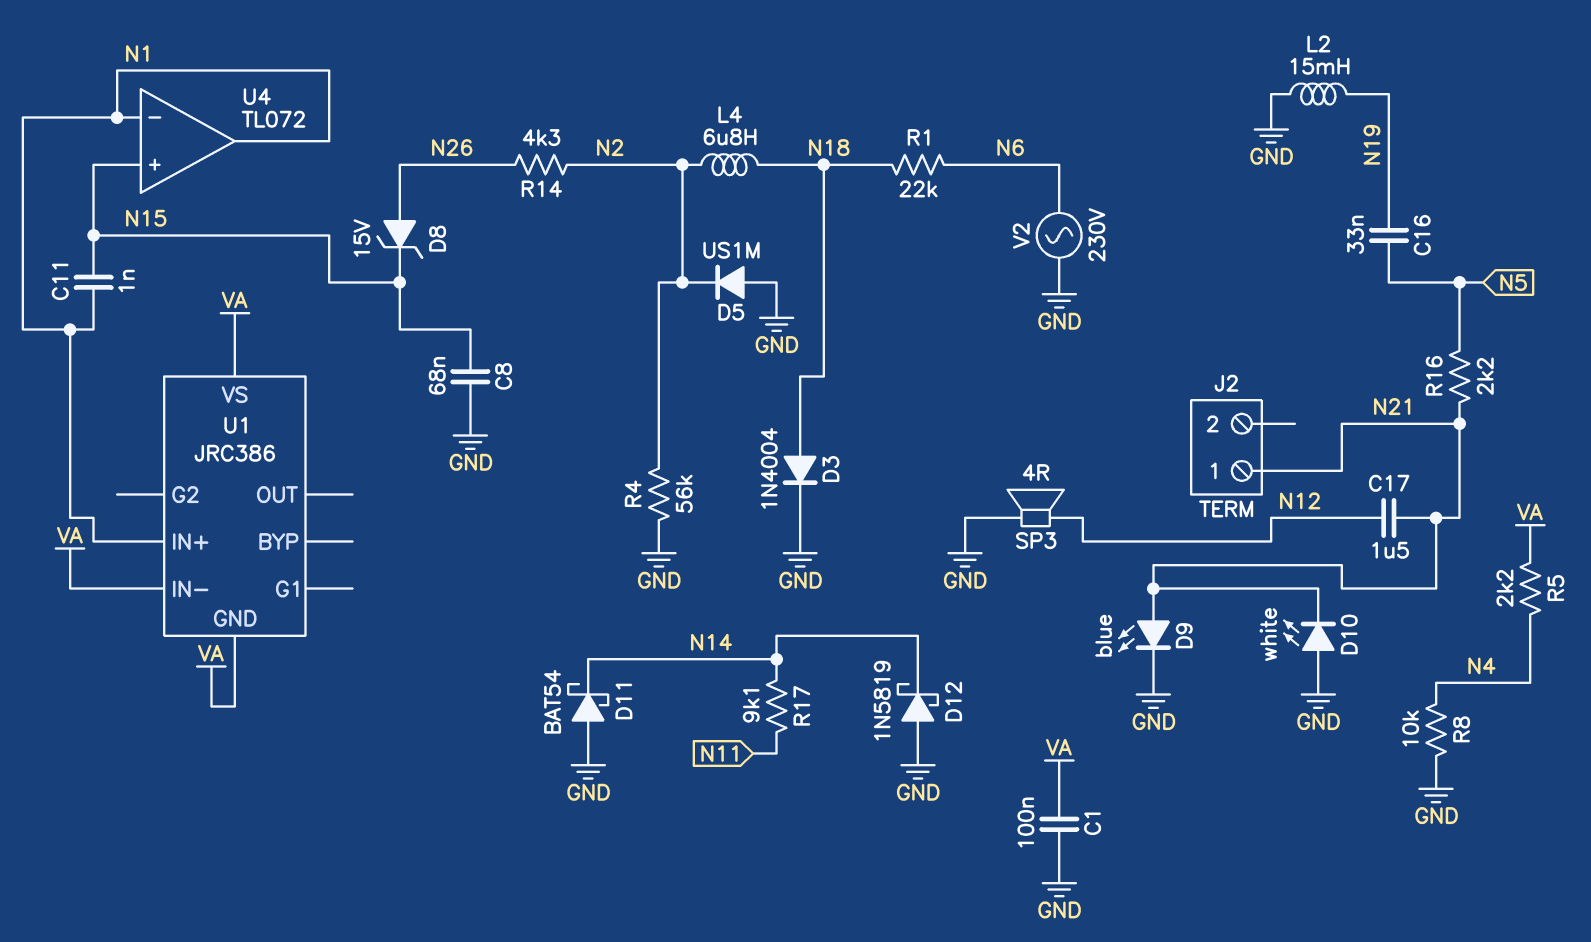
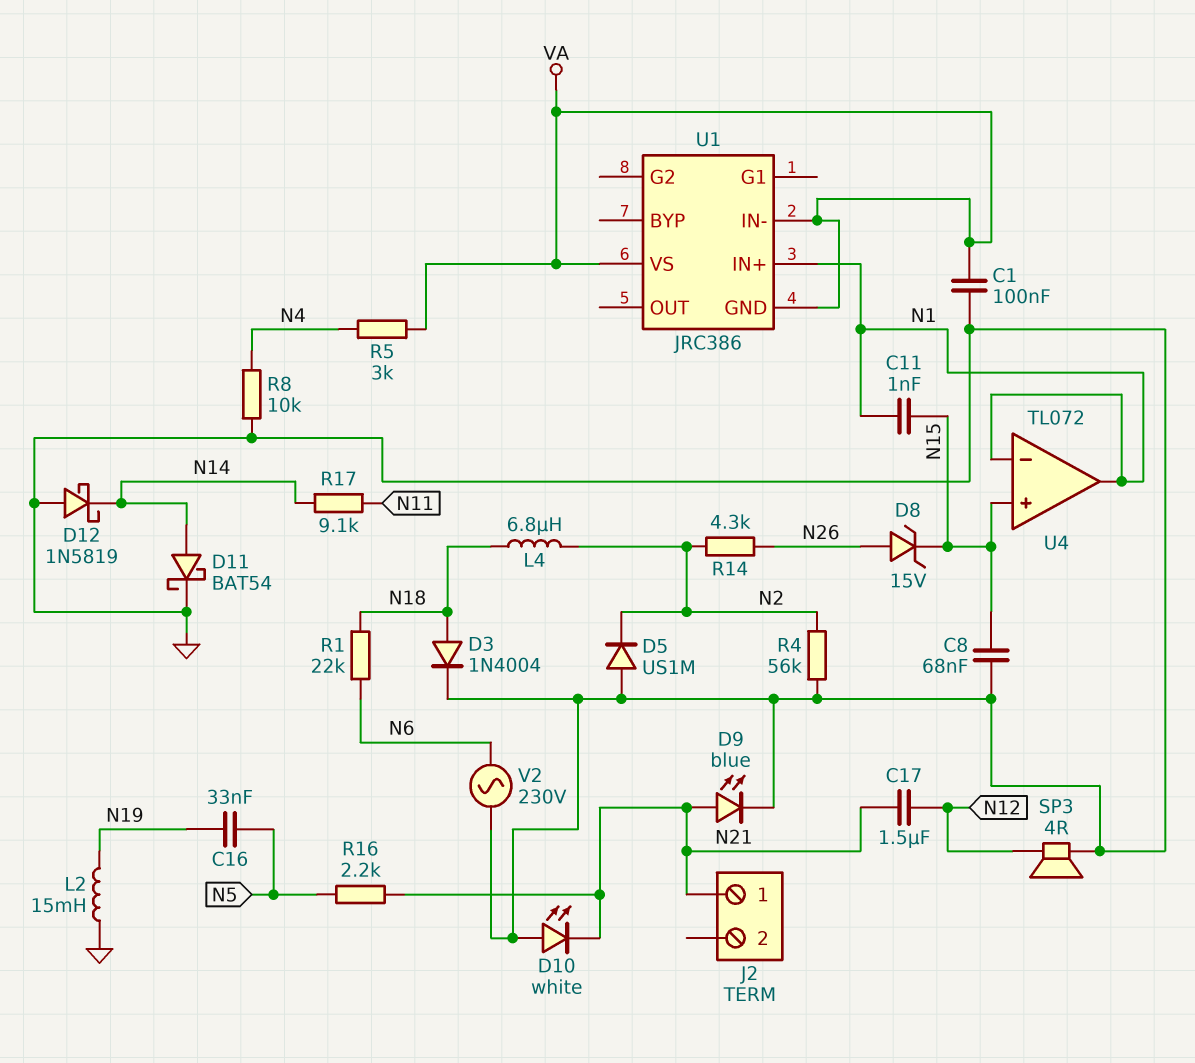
D11: schottky BAT54 (A GND, K N14) -> schottky BAT54 (A N14, K GND)
R5: 2.2k (N4, VA) -> 3k (N4, VA)

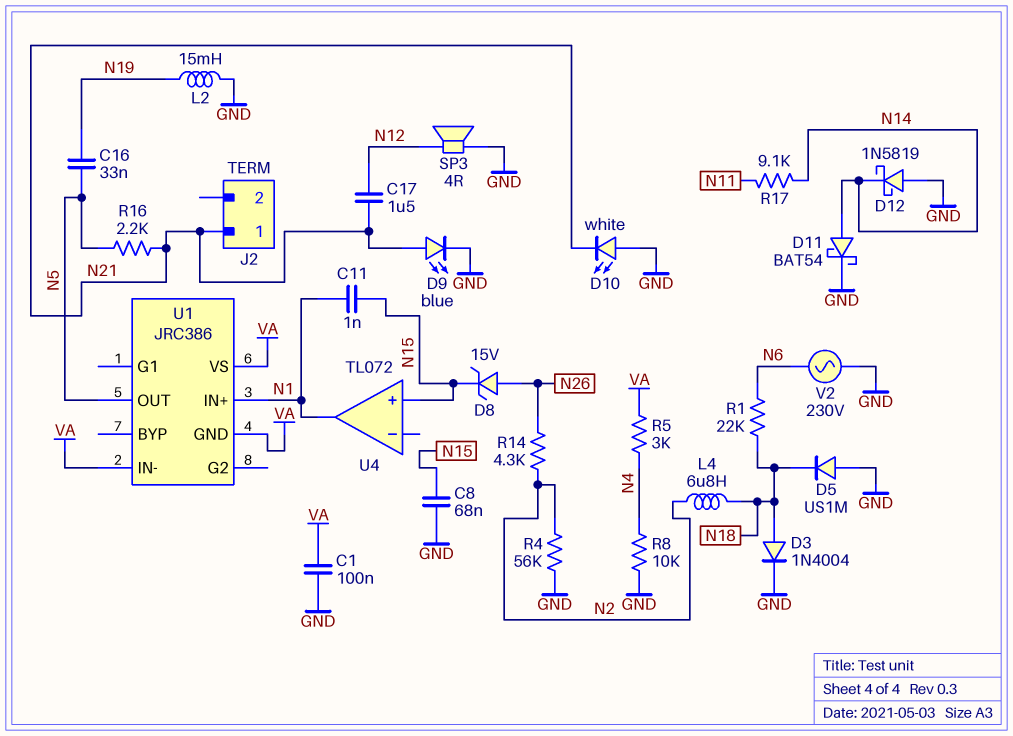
D5: diode US1M (A GND, K N2) -> diode US1M (A GND, K N18)
U1 pin OUT: none -> N5
U4 pin in-: N1 -> none

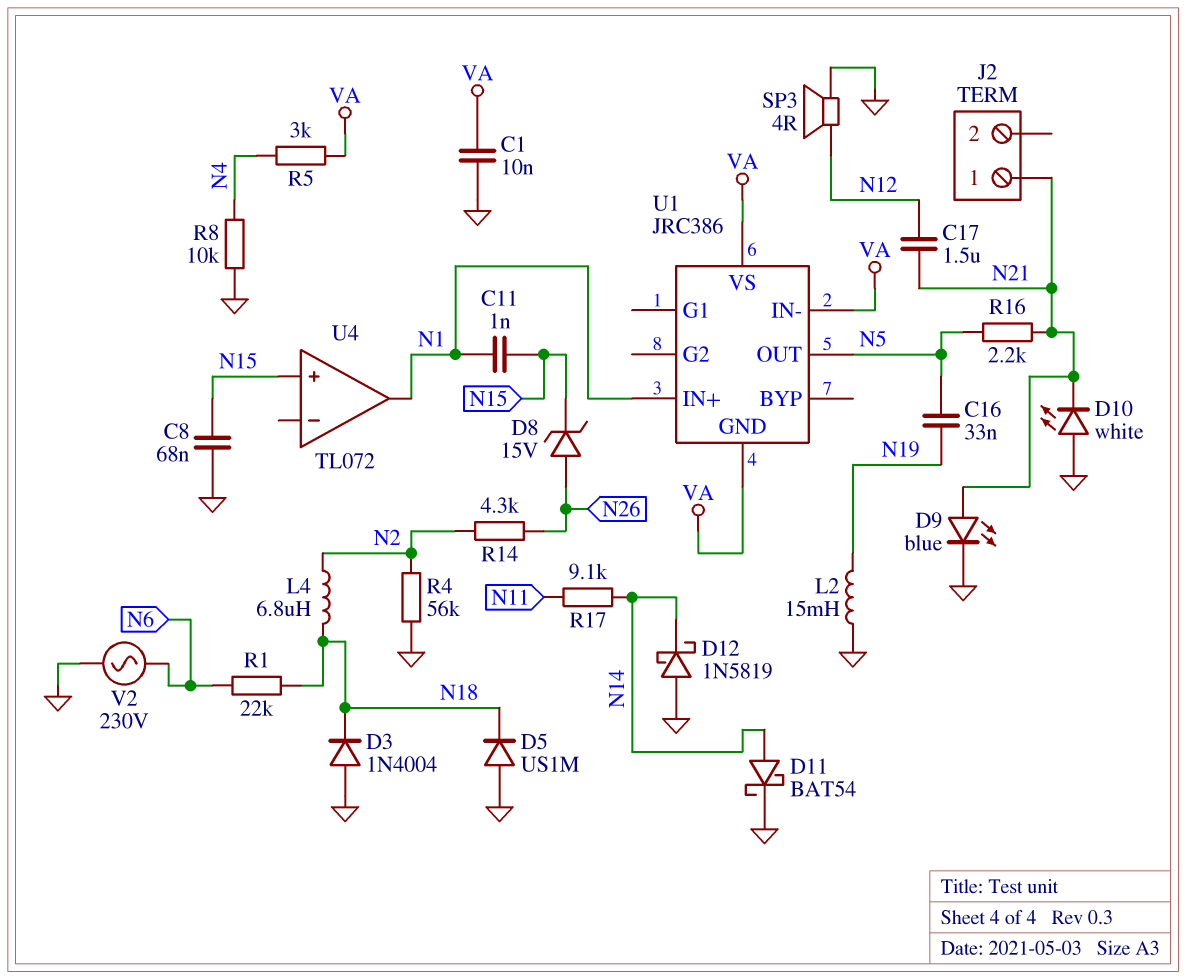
C1: 100nF (GND, VA) -> 10nF (GND, VA)
D3: diode 1N4004 (A N18, K GND) -> diode 1N4004 (A GND, K N18)

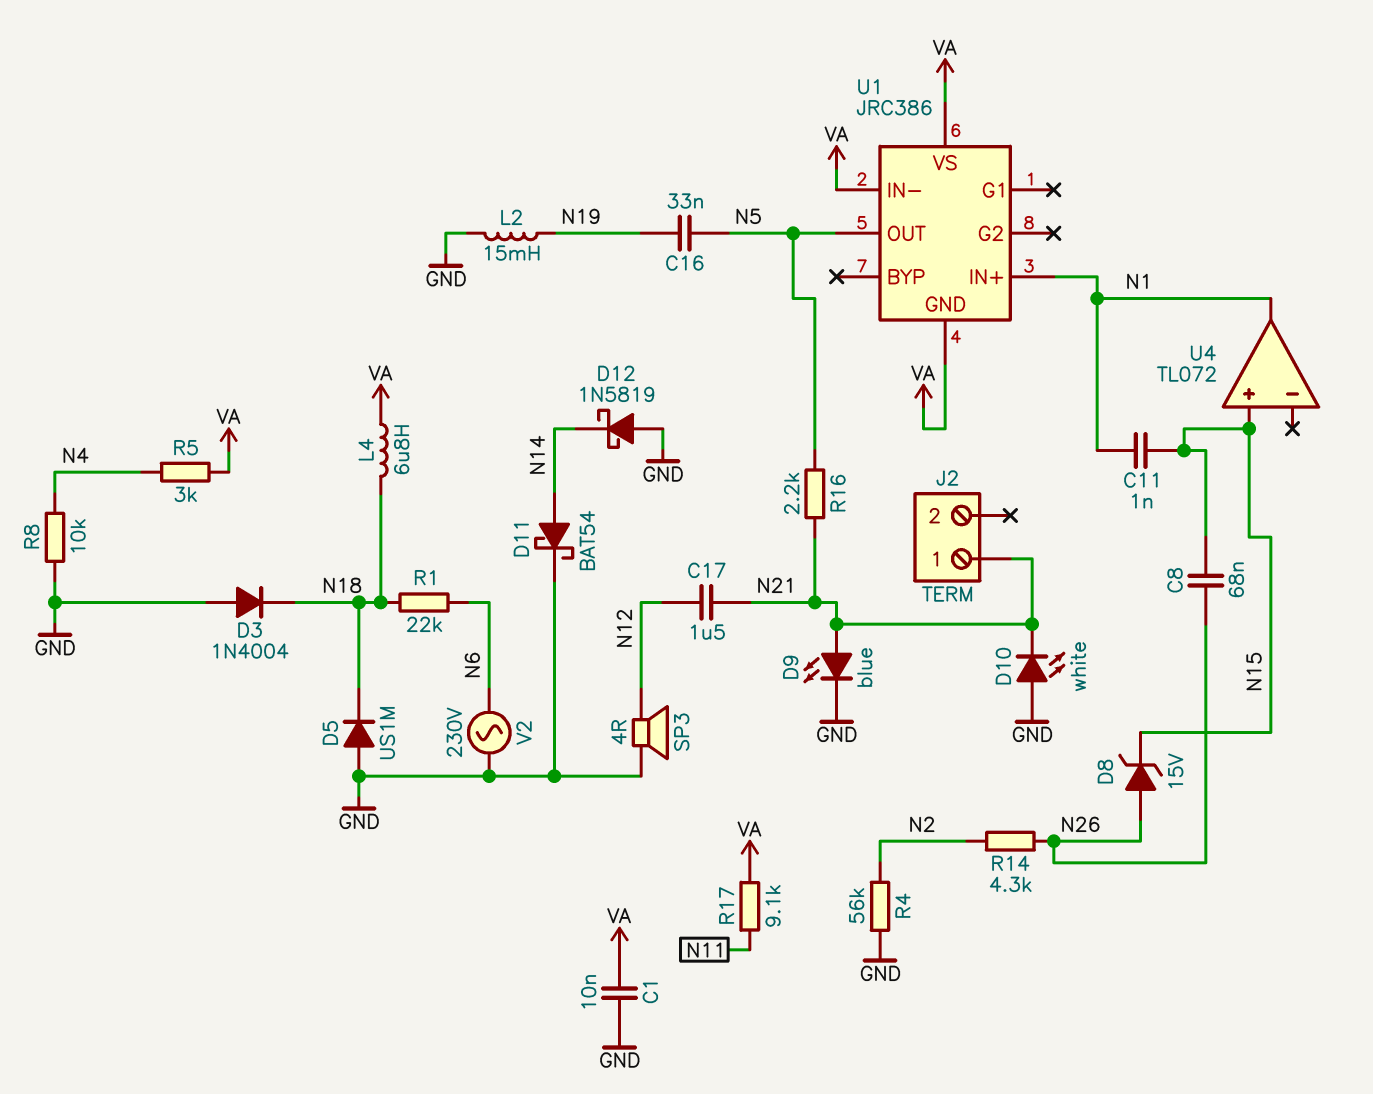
C8: 68nF (GND, N15) -> 68nF (N15, N26)
L4: 6.8uH (N2, N18) -> 6.8uH (N18, VA)
R17: 9.1k (N11, N14) -> 9.1k (N11, VA)

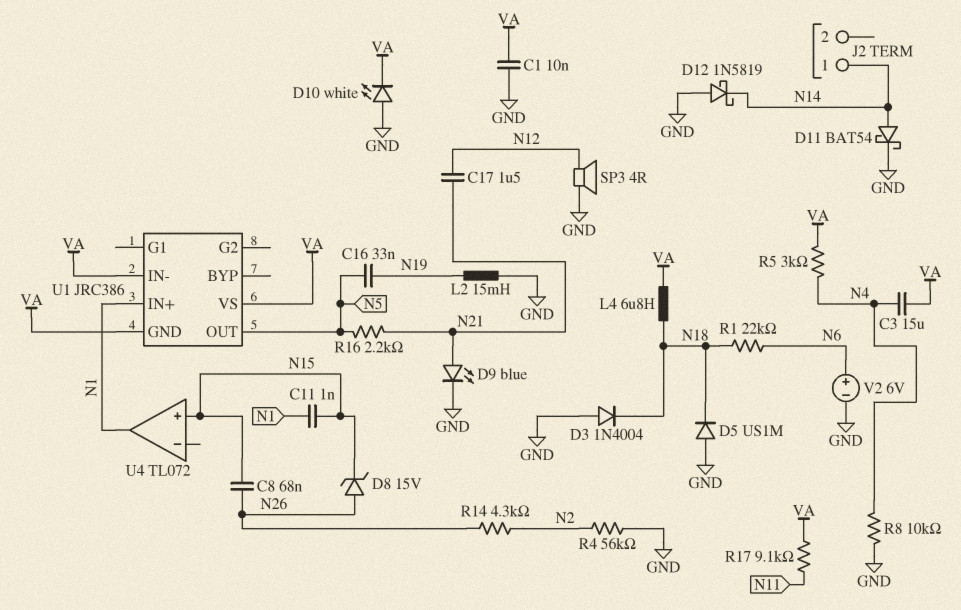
C3: none -> 15uF (N4, VA)
D10: LED white (A GND, K N21) -> LED white (A GND, K VA)
J2 pin 1: N21 -> N14
V2: AC 230V (GND, N6) -> 6V (plus N6, minus GND)

